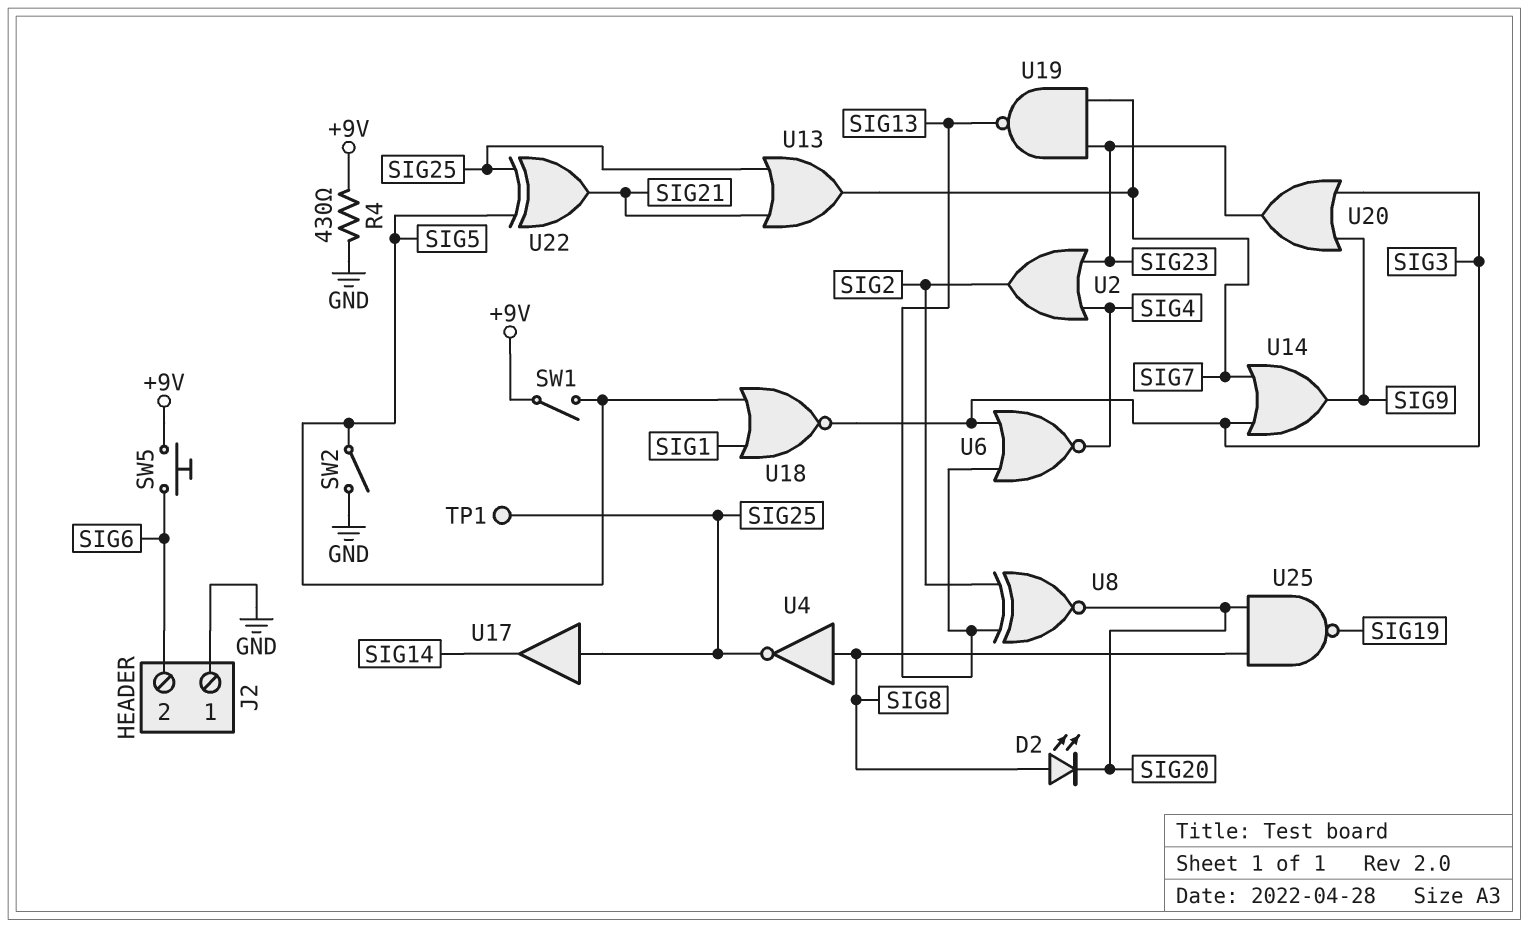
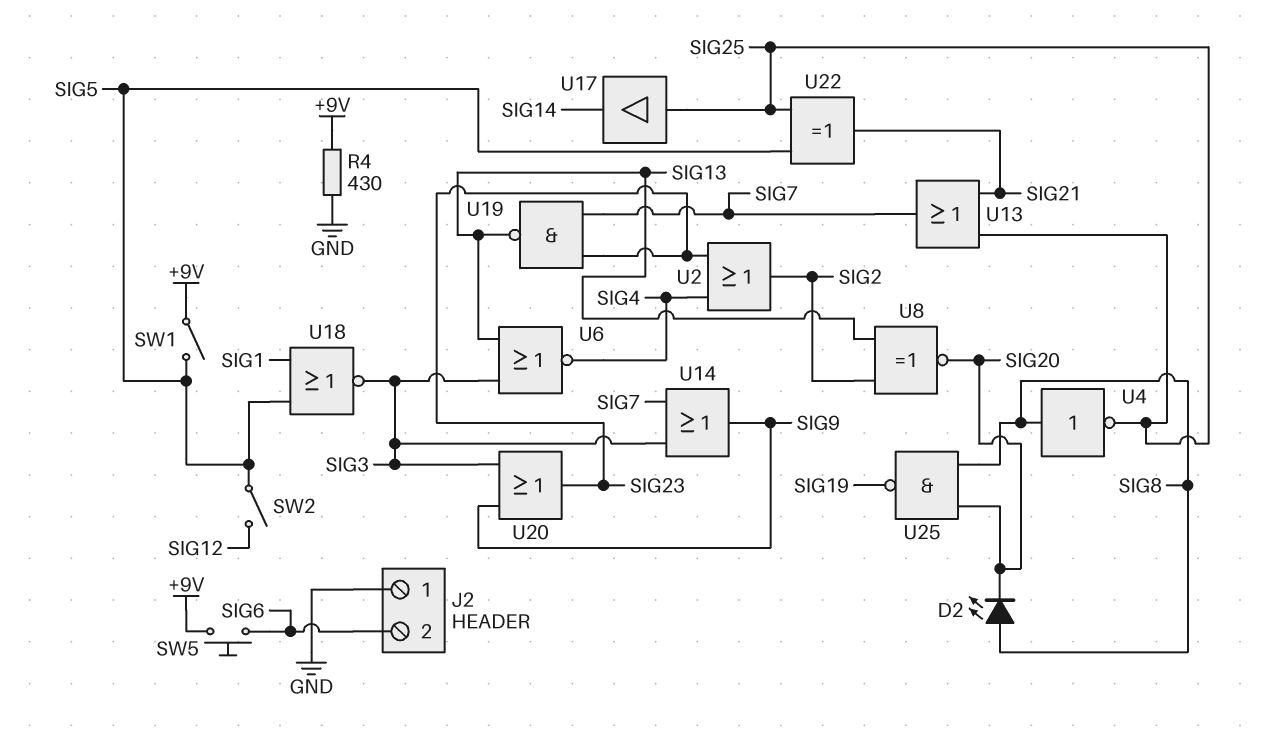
SW2: switch (GND, SIG5) -> switch (SIG5, SIG12)
TP1: test point (SIG25) -> none

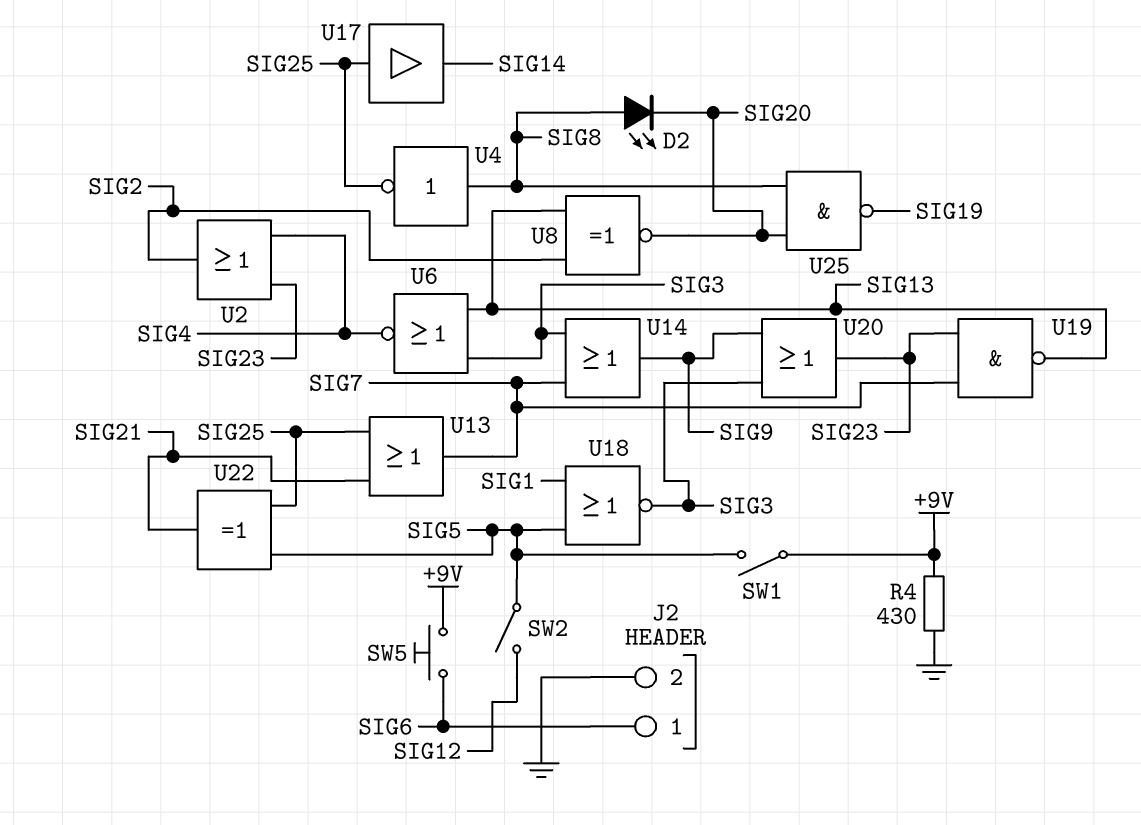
J2 pin 1: GND -> SIG6
J2 pin 2: SIG6 -> GND

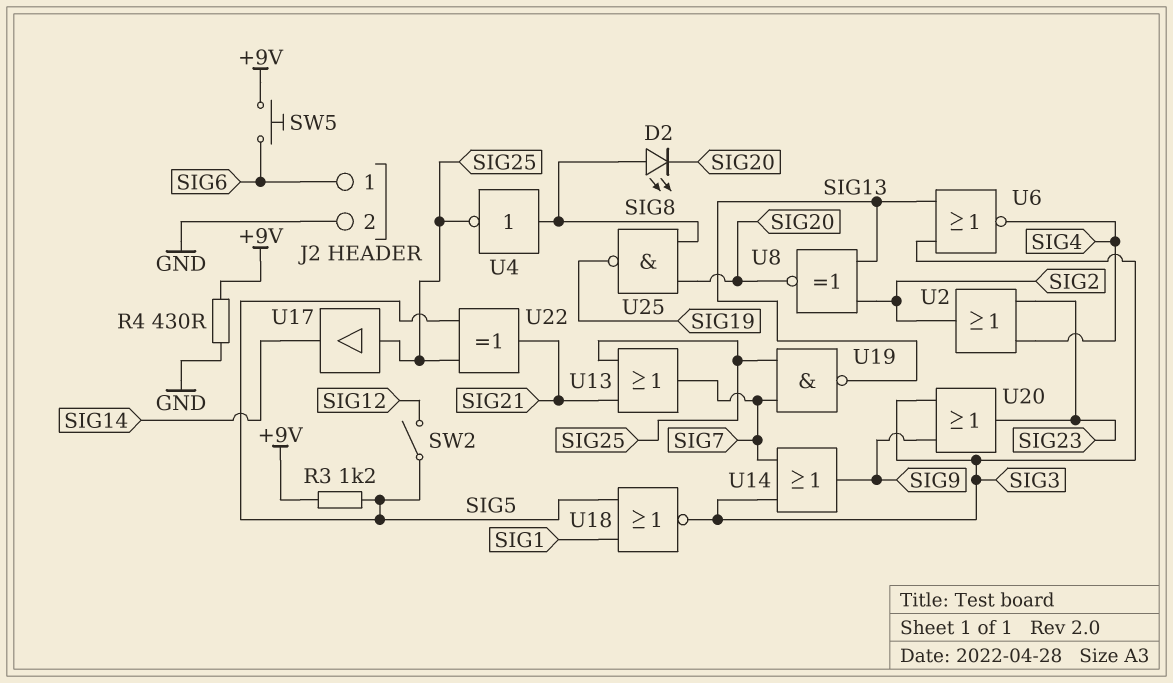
R3: none -> 1.2k (+9V, SIG5)
SW1: switch (+9V, SIG5) -> none
U19: NAND (in SIG7, in SIG23, out SIG13) -> NAND (in SIG7, in SIG25, out SIG13)

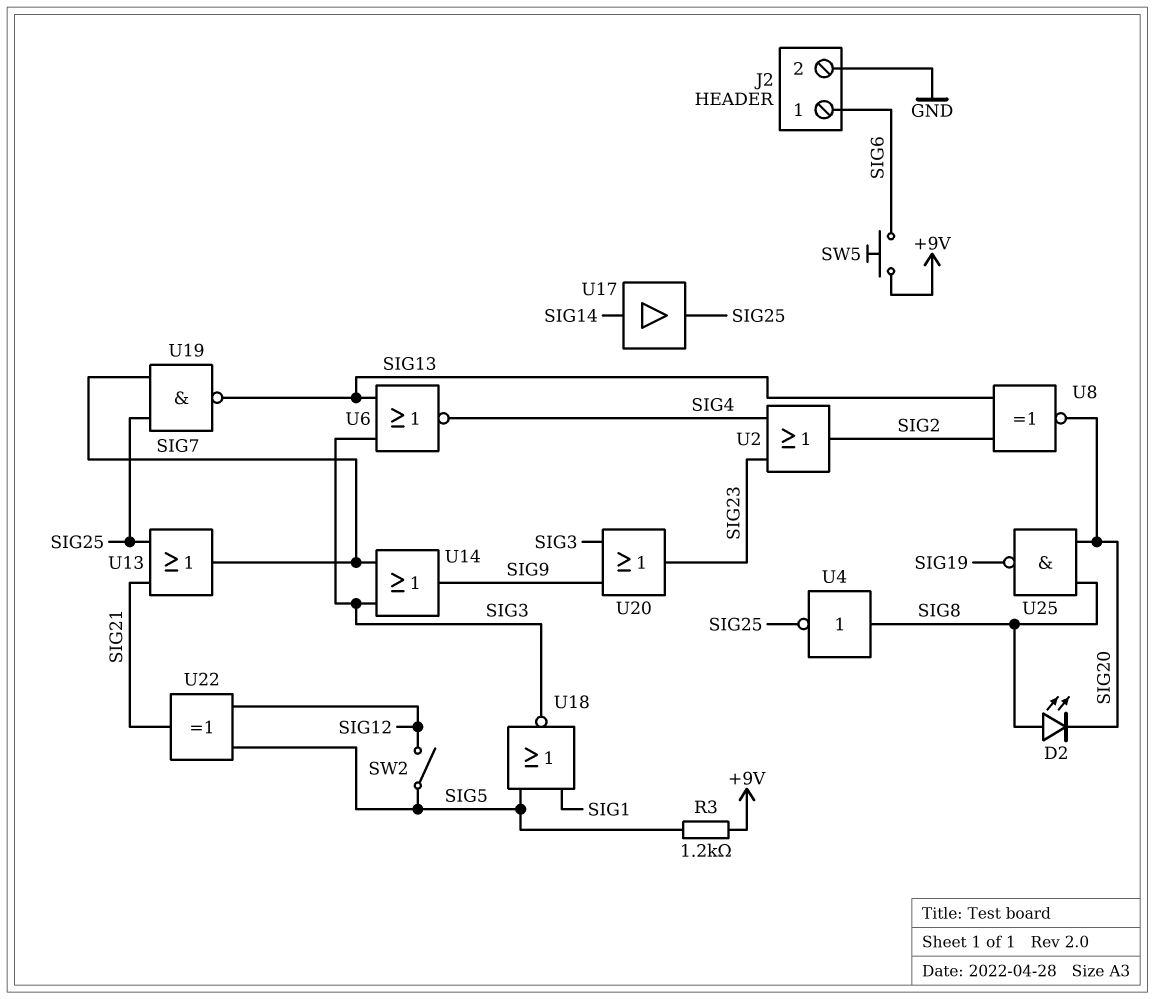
R4: 430 (+9V, GND) -> none
U17: buffer (in SIG25, out SIG14) -> buffer (in SIG14, out SIG25)
U22: XOR (in SIG5, in SIG25, out SIG21) -> XOR (in SIG5, in SIG12, out SIG21)

